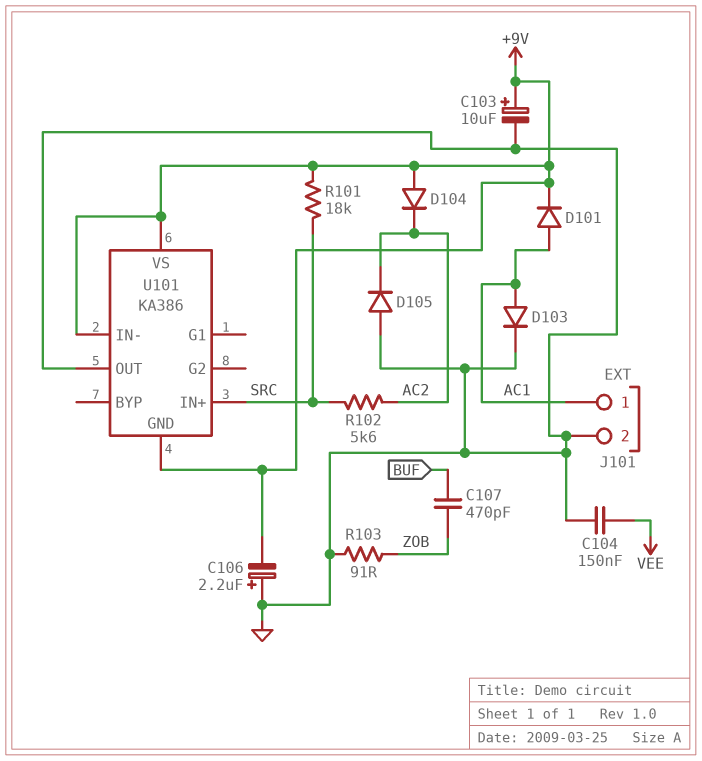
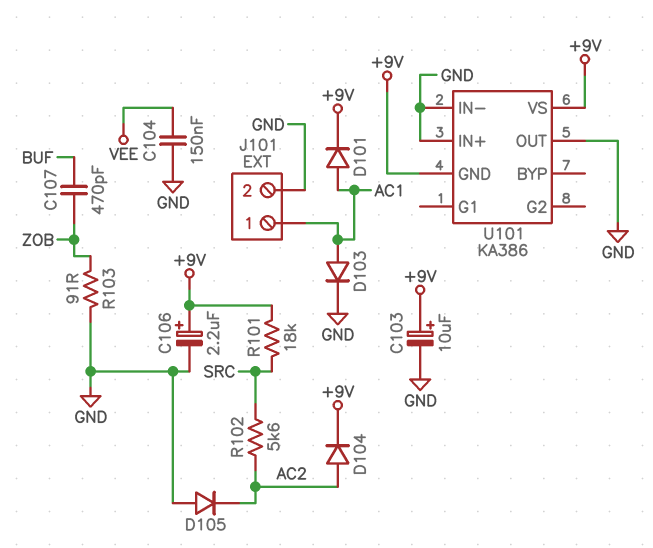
C106: 2.2uF (plus GND, minus +9V) -> 2.2uF (plus +9V, minus GND)
D104: diode (A +9V, K AC2) -> diode (A AC2, K +9V)
U101 pin IN+: SRC -> GND
U101 pin IN-: +9V -> GND

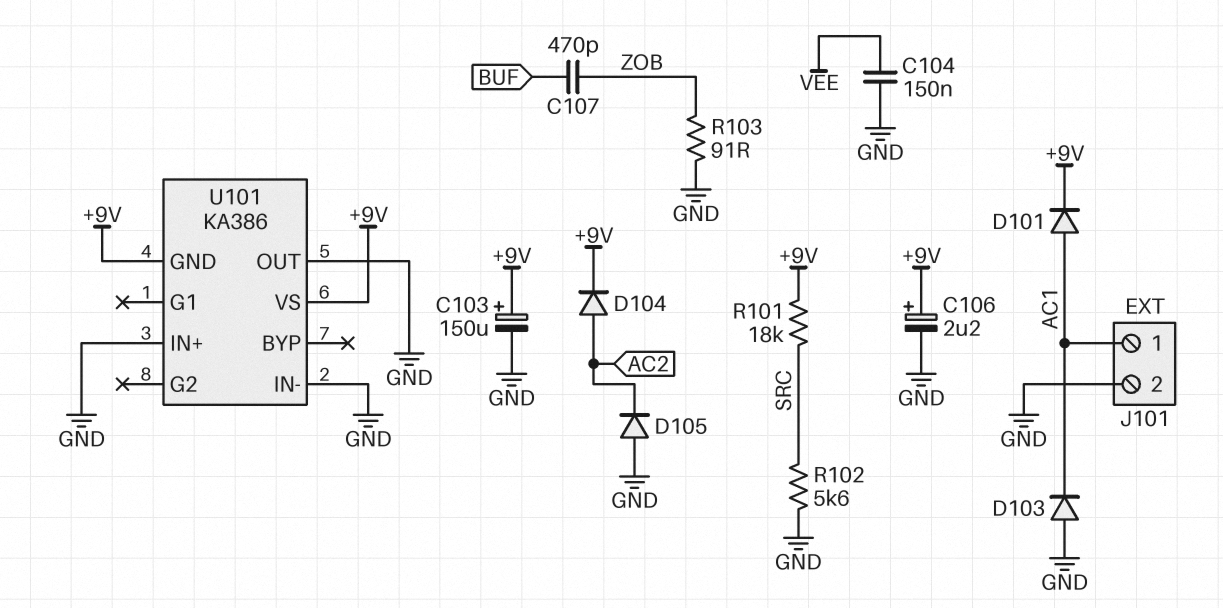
C103: 10uF (plus +9V, minus GND) -> 150uF (plus +9V, minus GND)
D103: diode (A AC1, K GND) -> diode (A GND, K AC1)
R102: 5.6k (AC2, SRC) -> 5.6k (GND, SRC)

